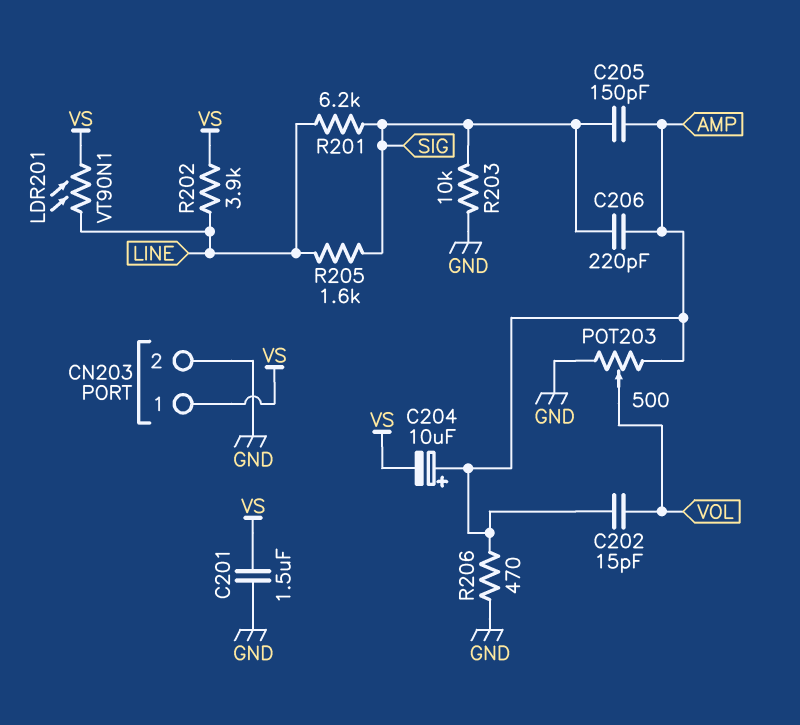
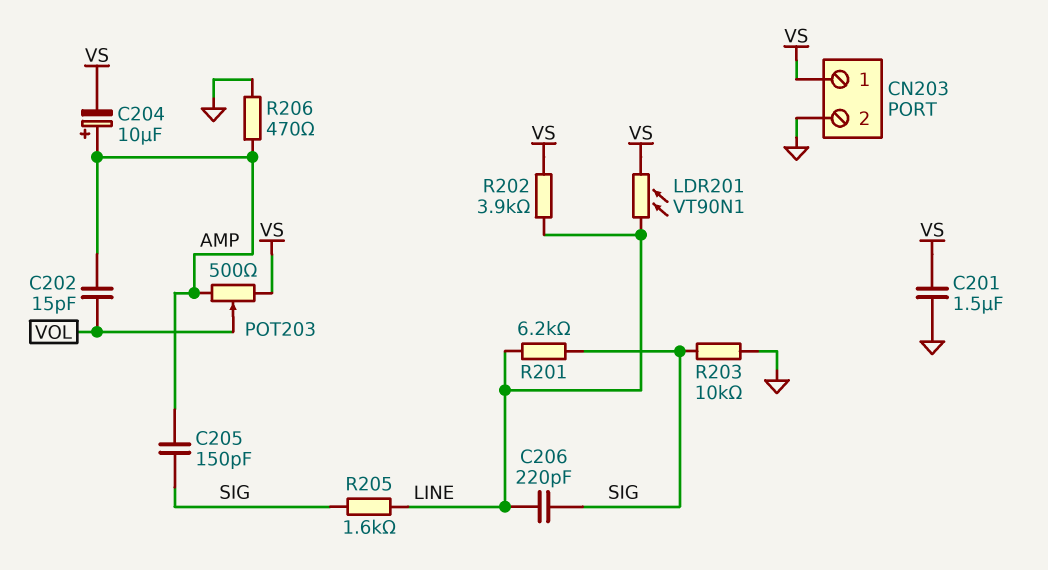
C206: 220pF (AMP, SIG) -> 220pF (LINE, SIG)
POT203: 500 (AMP, GND, wiper VOL) -> 500 (AMP, VS, wiper VOL)

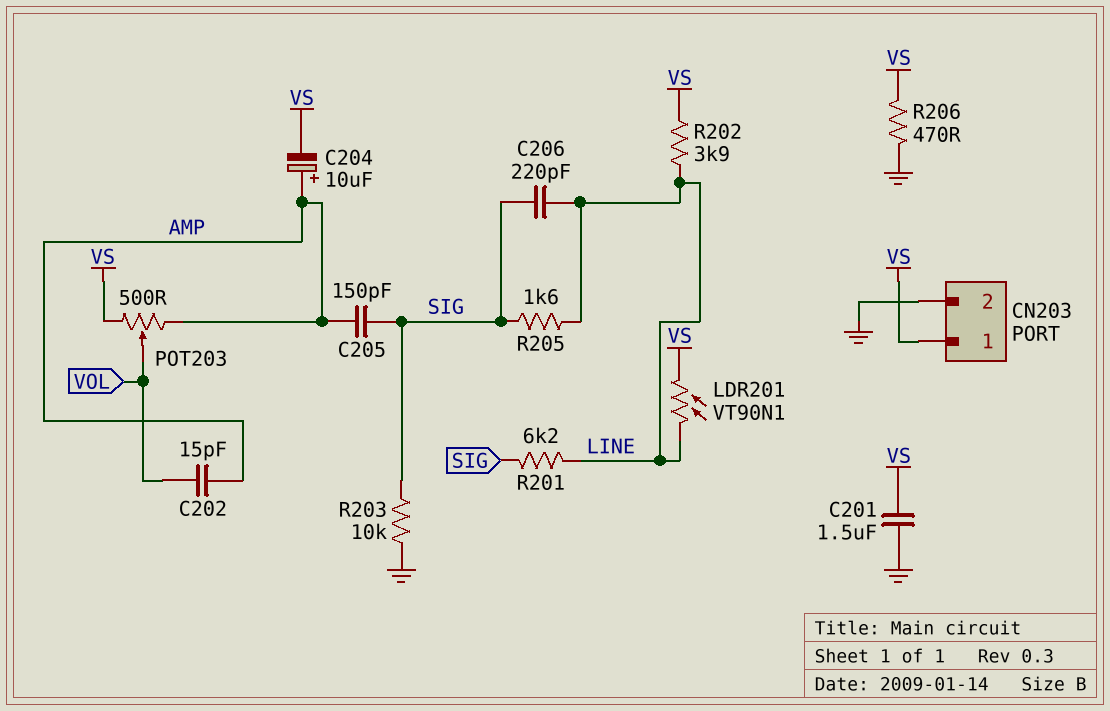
R206: 470 (AMP, GND) -> 470 (GND, VS)

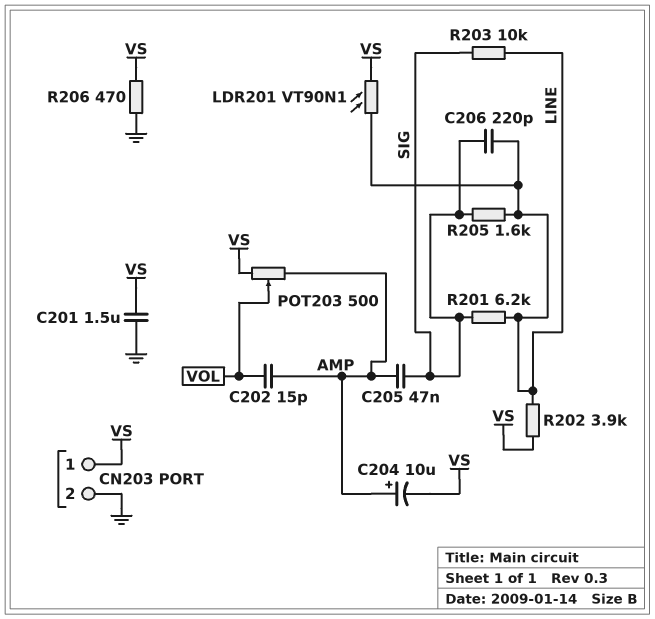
C205: 150pF (AMP, SIG) -> 47nF (AMP, SIG)
R203: 10k (GND, SIG) -> 10k (LINE, SIG)

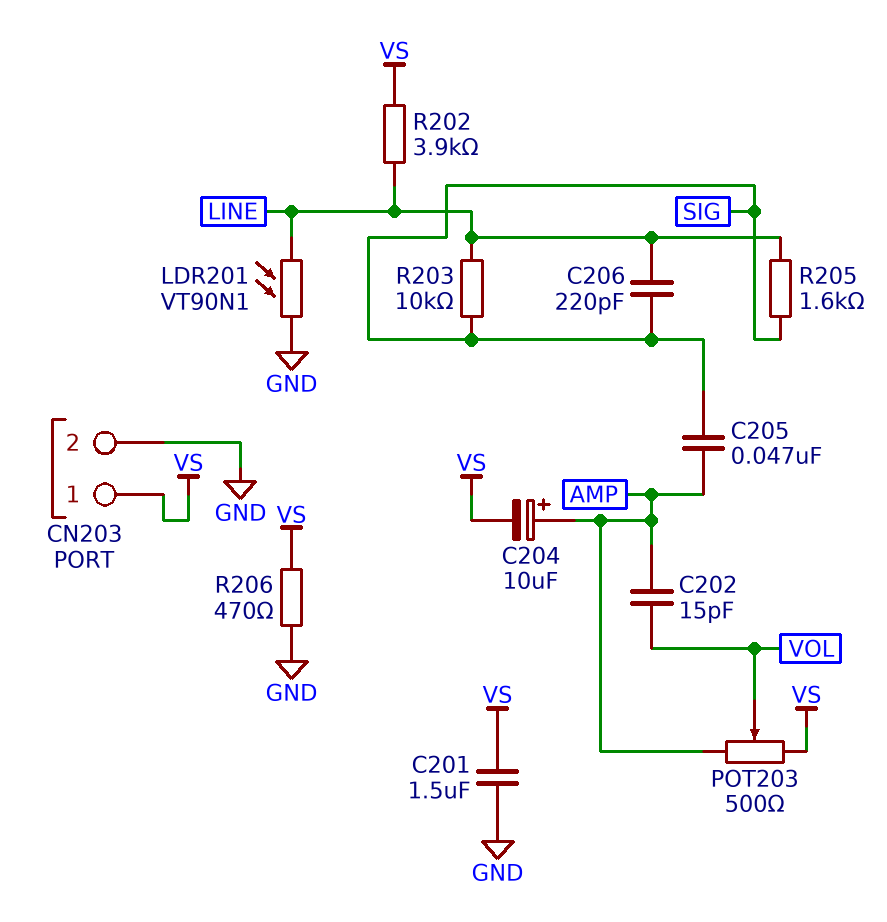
LDR201: VT90N1 (LINE, VS) -> VT90N1 (GND, LINE)
R201: 6.2k (LINE, SIG) -> none

